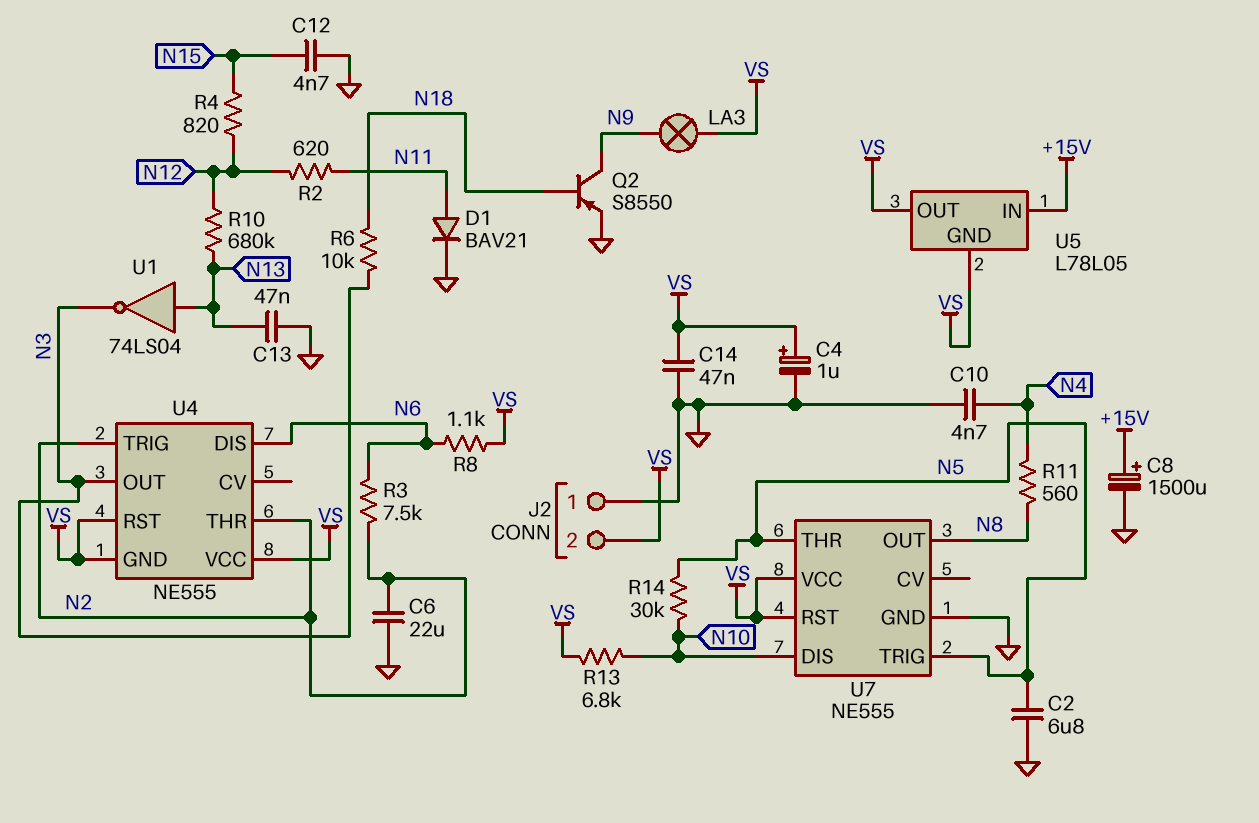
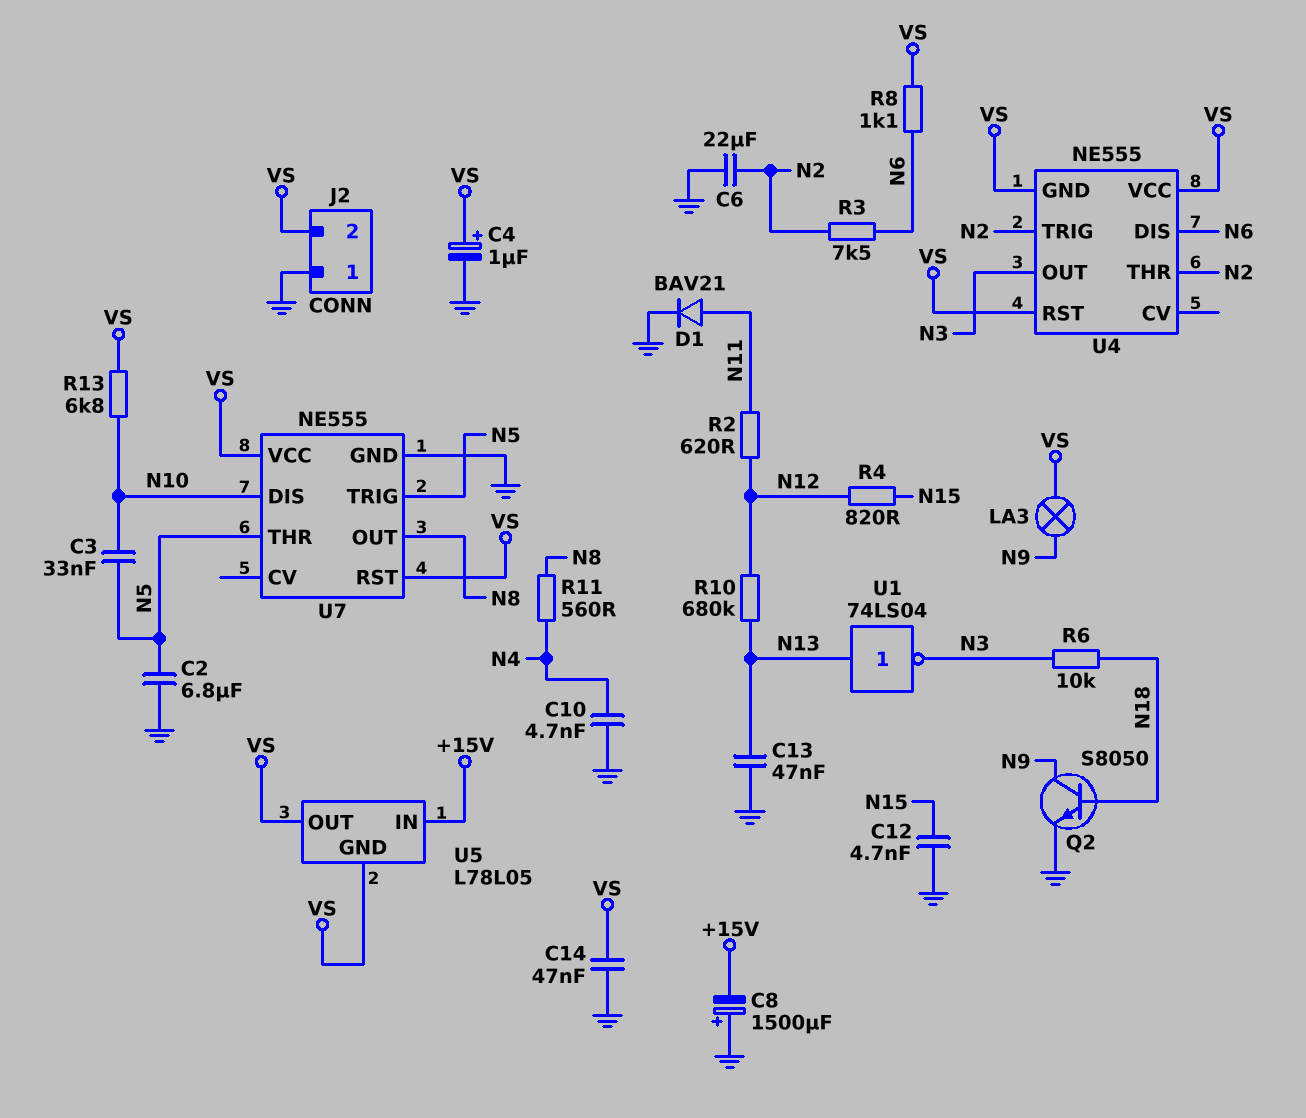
C3: none -> 33nF (N5, N10)
C8: 1500uF (plus +15V, minus GND) -> 1500uF (plus GND, minus +15V)
Q2: PNP S8550 (B N18, C N9, E GND) -> NPN S8050 (B N18, C N9, E GND)
R14: 30k (N5, N10) -> none

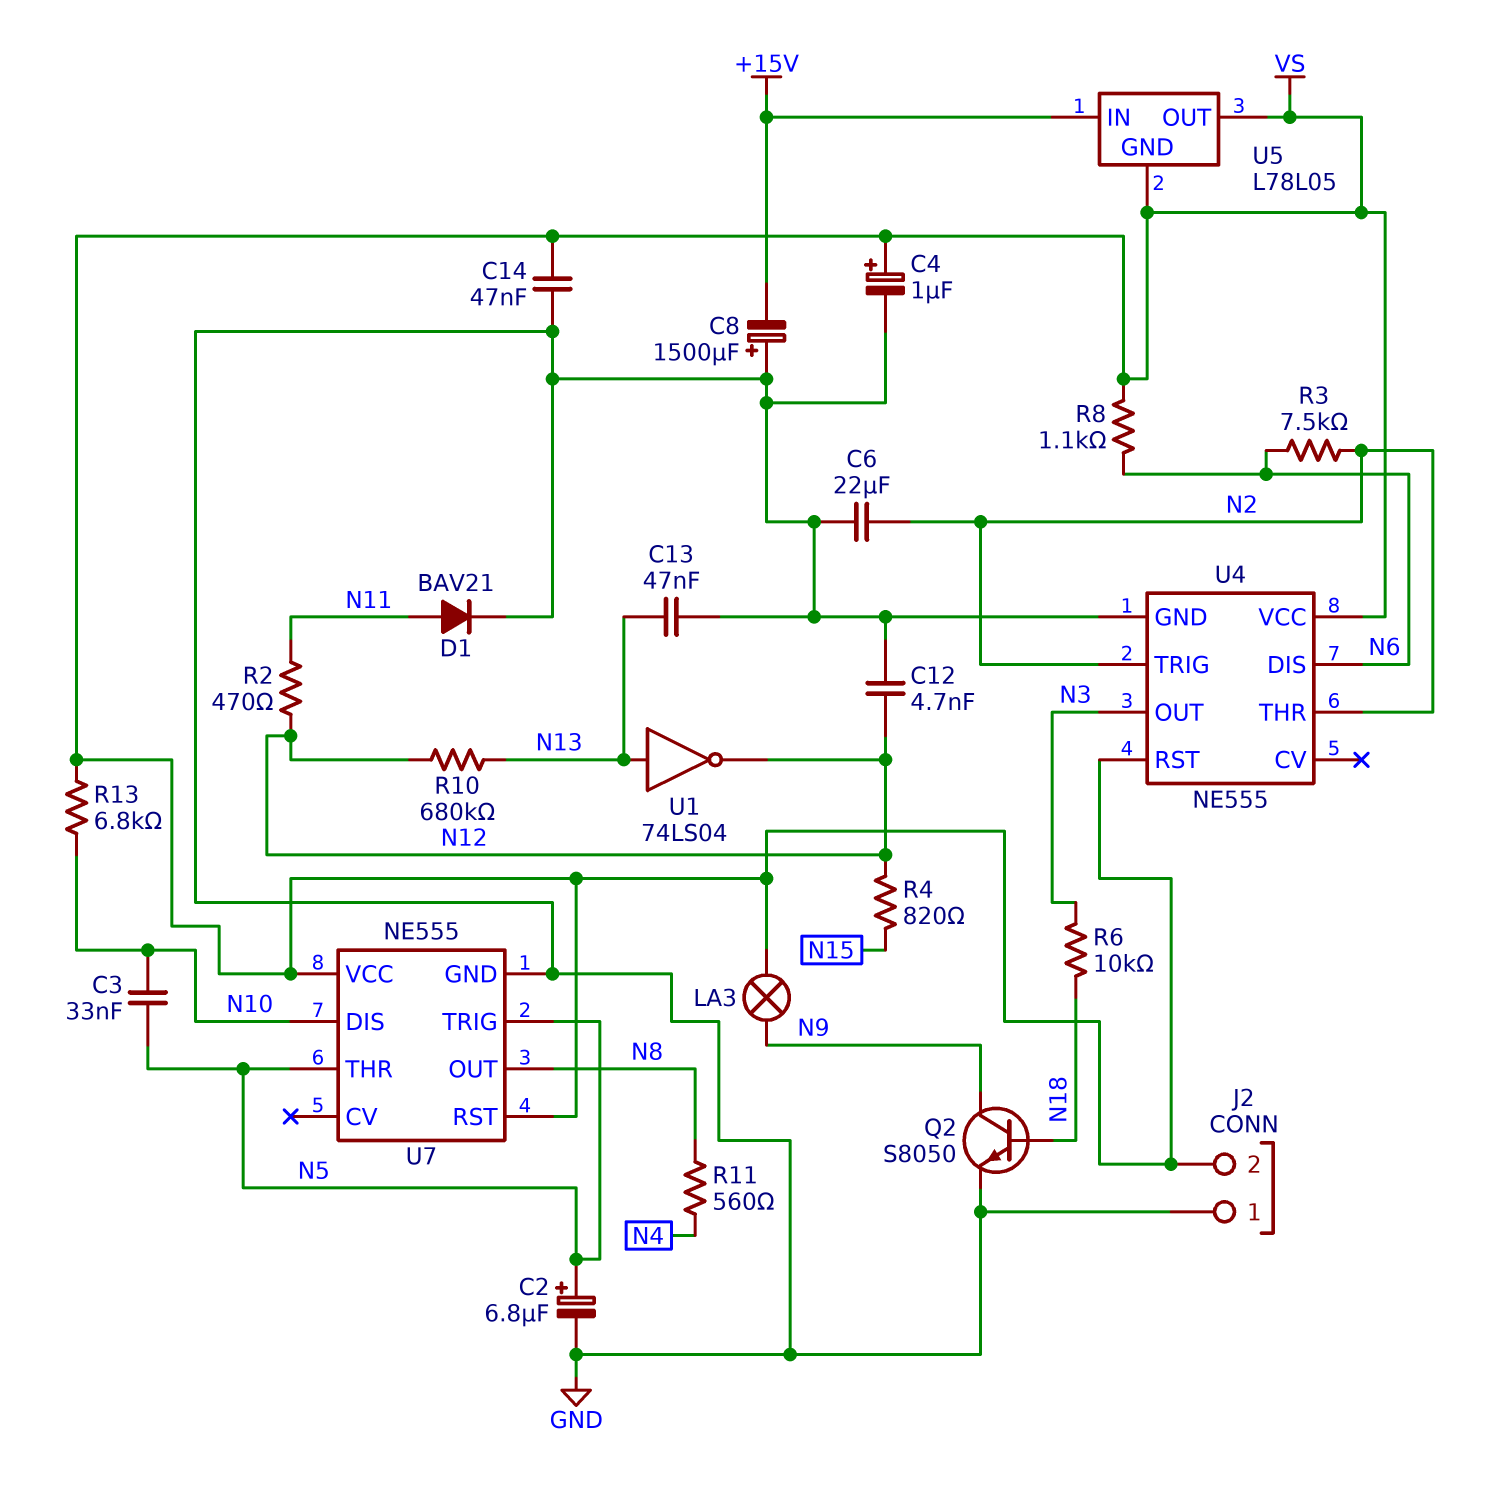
C2: 6.8uF (GND, N5) -> 6.8uF (plus N5, minus GND)
C10: 4.7nF (GND, N4) -> none
C12: 4.7nF (GND, N15) -> 4.7nF (GND, N12)
R2: 620 (N11, N12) -> 470 (N11, N12)
U1: NOT 74LS04 (in N13, out N3) -> NOT 74LS04 (in N13, out N12)
U4 pin GND: VS -> GND

